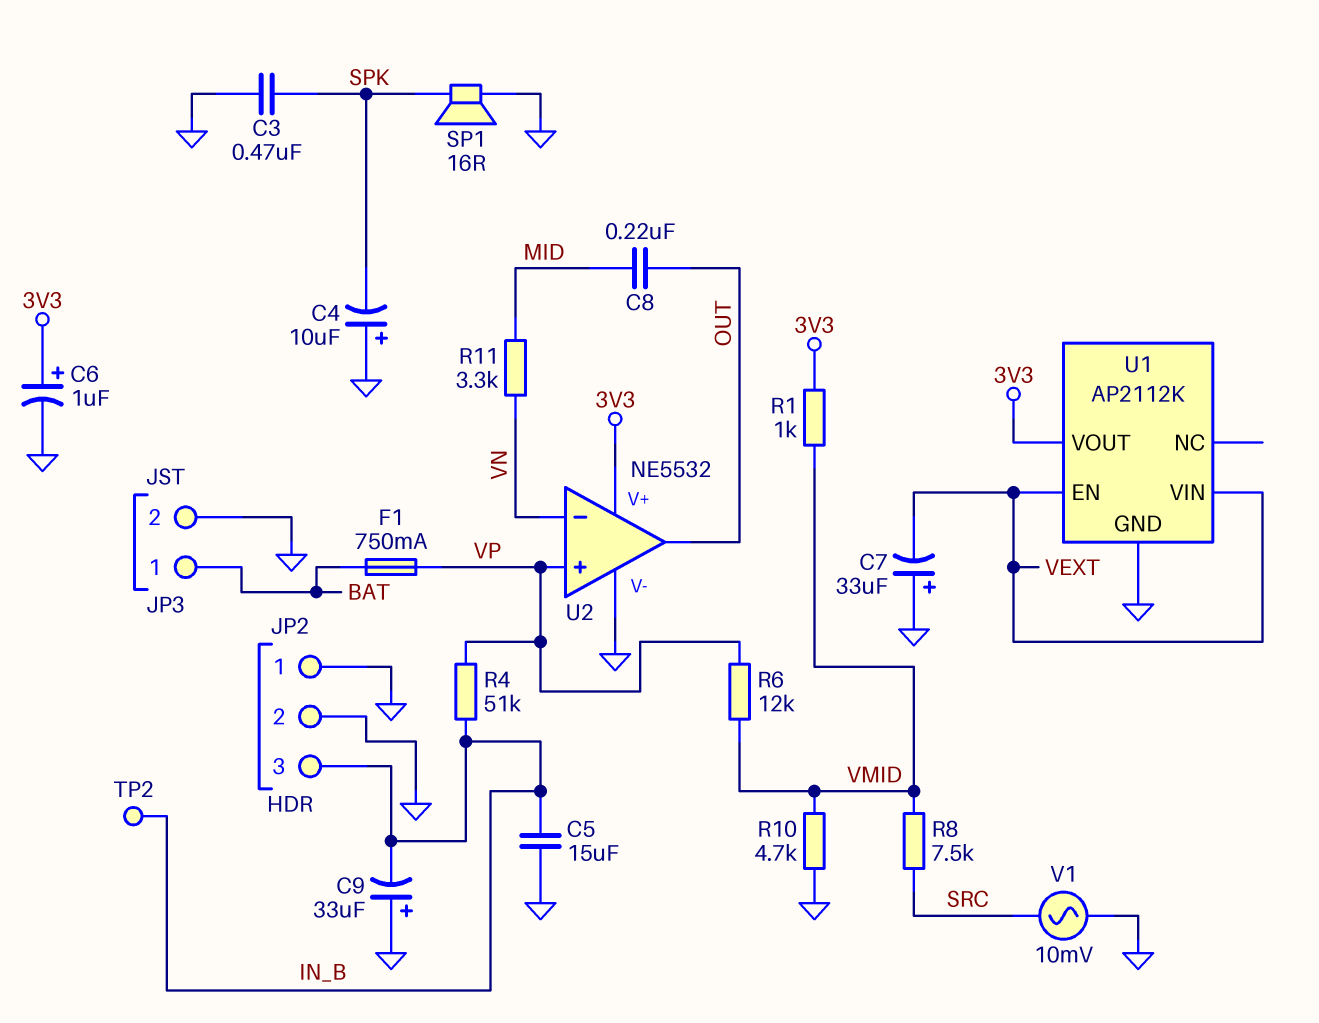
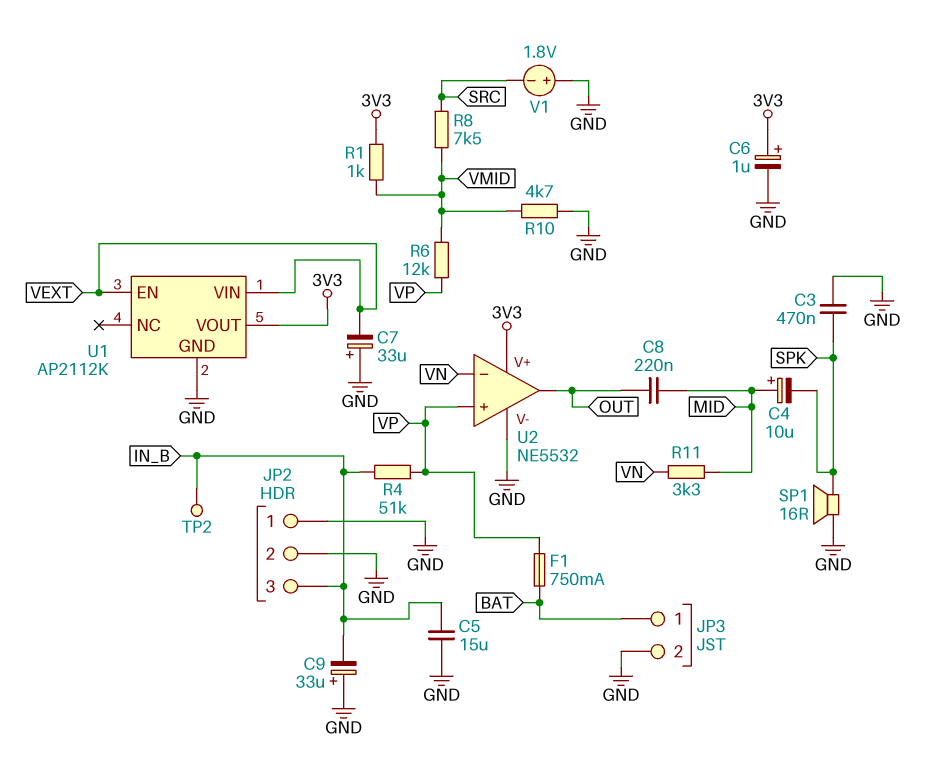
C4: 10uF (plus GND, minus SPK) -> 10uF (plus MID, minus SPK)
V1: AC 10mV (GND, SRC) -> 1.8V (plus GND, minus SRC)

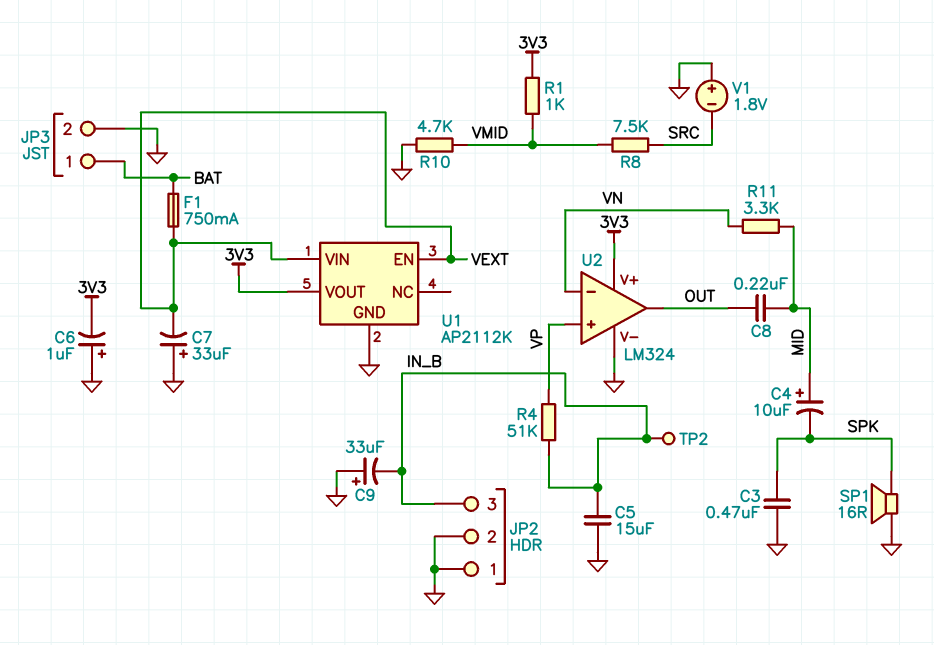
C6: 1uF (plus 3V3, minus GND) -> 1uF (plus GND, minus 3V3)
F1: 750mA (BAT, VP) -> 750mA (BAT, VEXT)
R6: 12k (VMID, VP) -> none
U2: NE5532 -> LM324

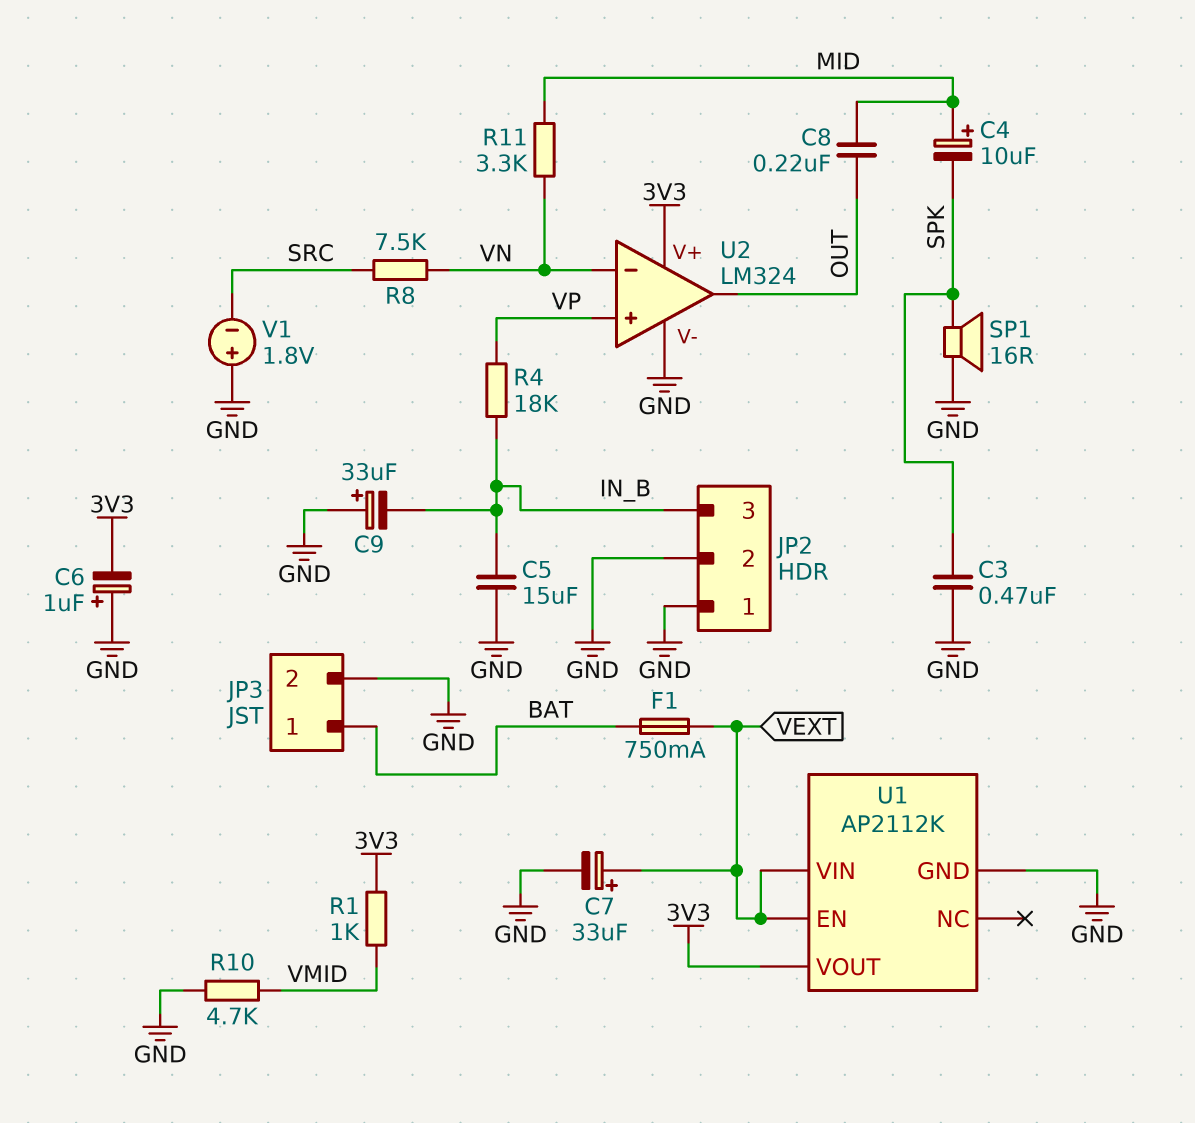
C7: 33uF (plus GND, minus VEXT) -> 33uF (plus VEXT, minus GND)
R4: 51k (IN_B, VP) -> 18k (IN_B, VP)
R8: 7.5k (SRC, VMID) -> 7.5k (SRC, VN)
TP2: test point (IN_B) -> none

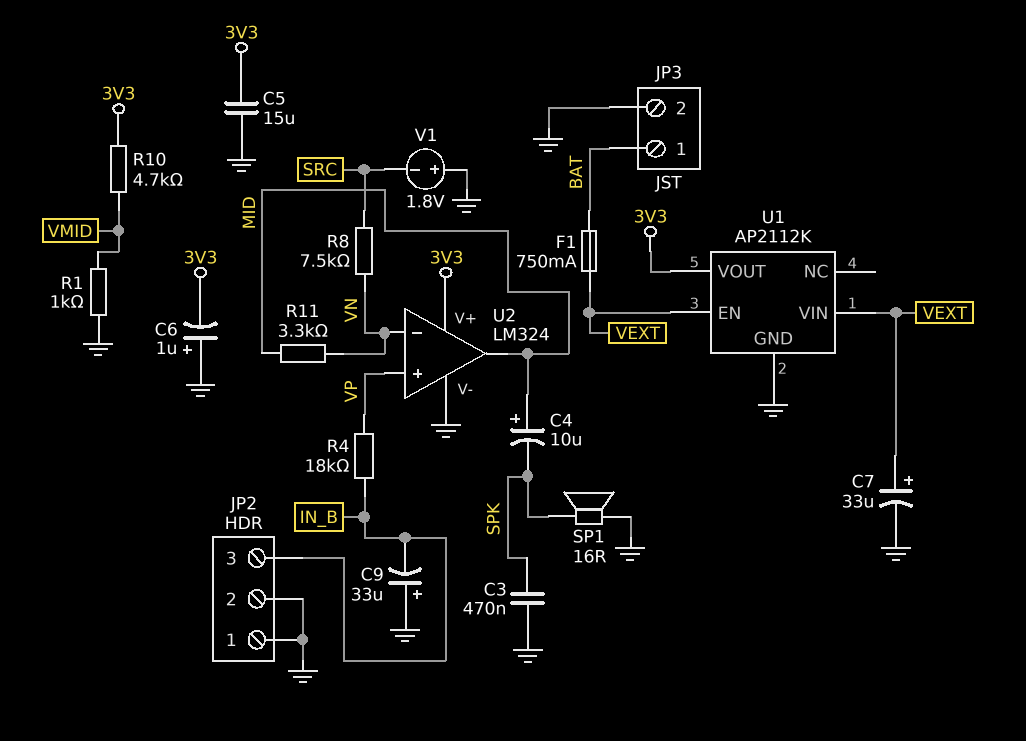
C5: 15uF (GND, IN_B) -> 15uF (3V3, GND)
C8: 220nF (MID, OUT) -> none
R1: 1k (3V3, VMID) -> 1k (GND, VMID)
R10: 4.7k (GND, VMID) -> 4.7k (3V3, VMID)
U2 pin out: OUT -> MID

